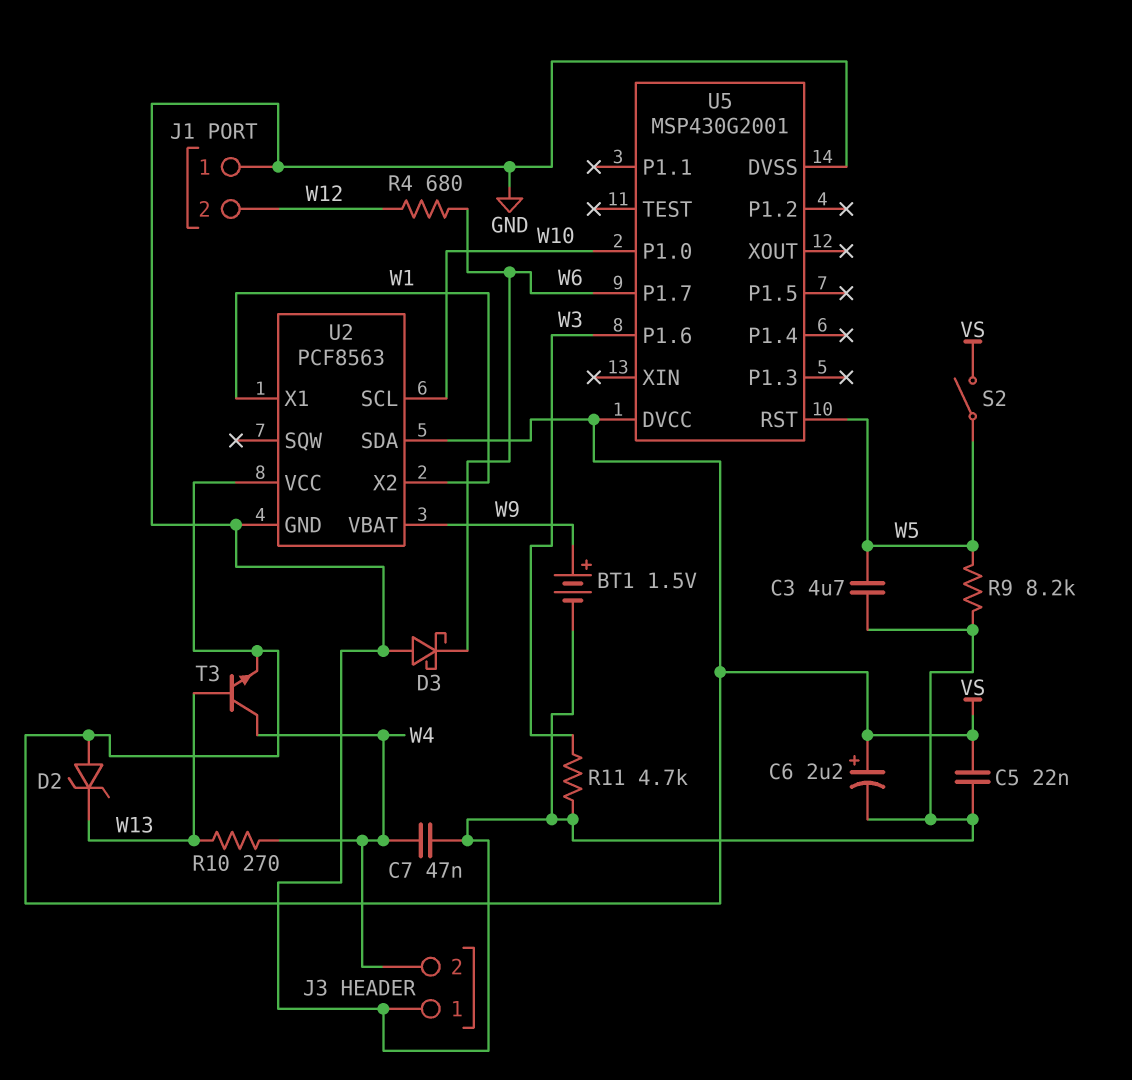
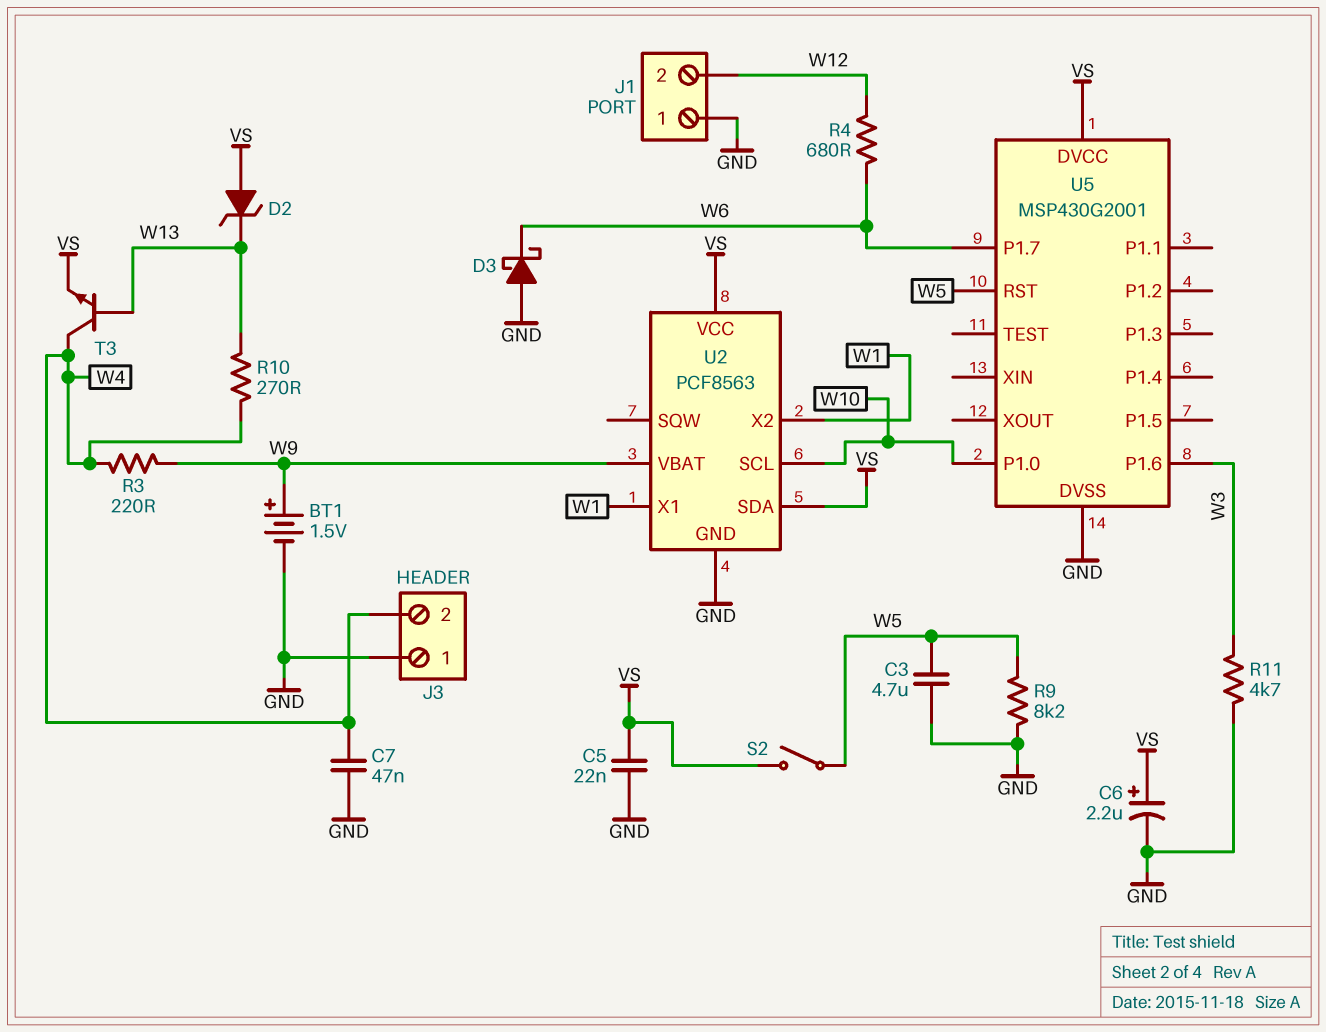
R3: none -> 220 (W4, W9)

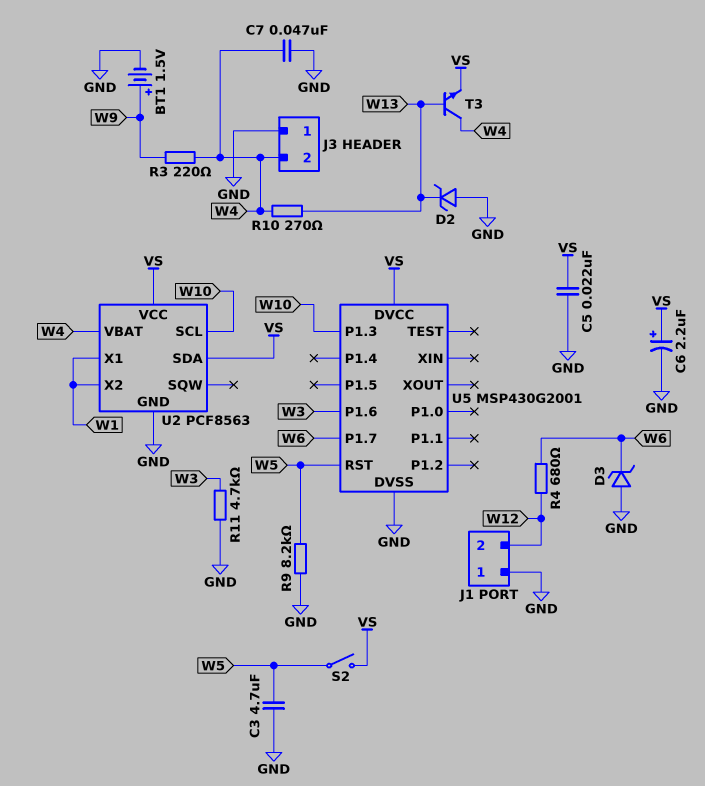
D2: zener (A VS, K W13) -> zener (A GND, K W13)
D3: schottky (A GND, K W6) -> zener (A GND, K W6)
U2 pin VBAT: W9 -> W4
U5 pin P1.0: W10 -> none
U5 pin P1.3: none -> W10

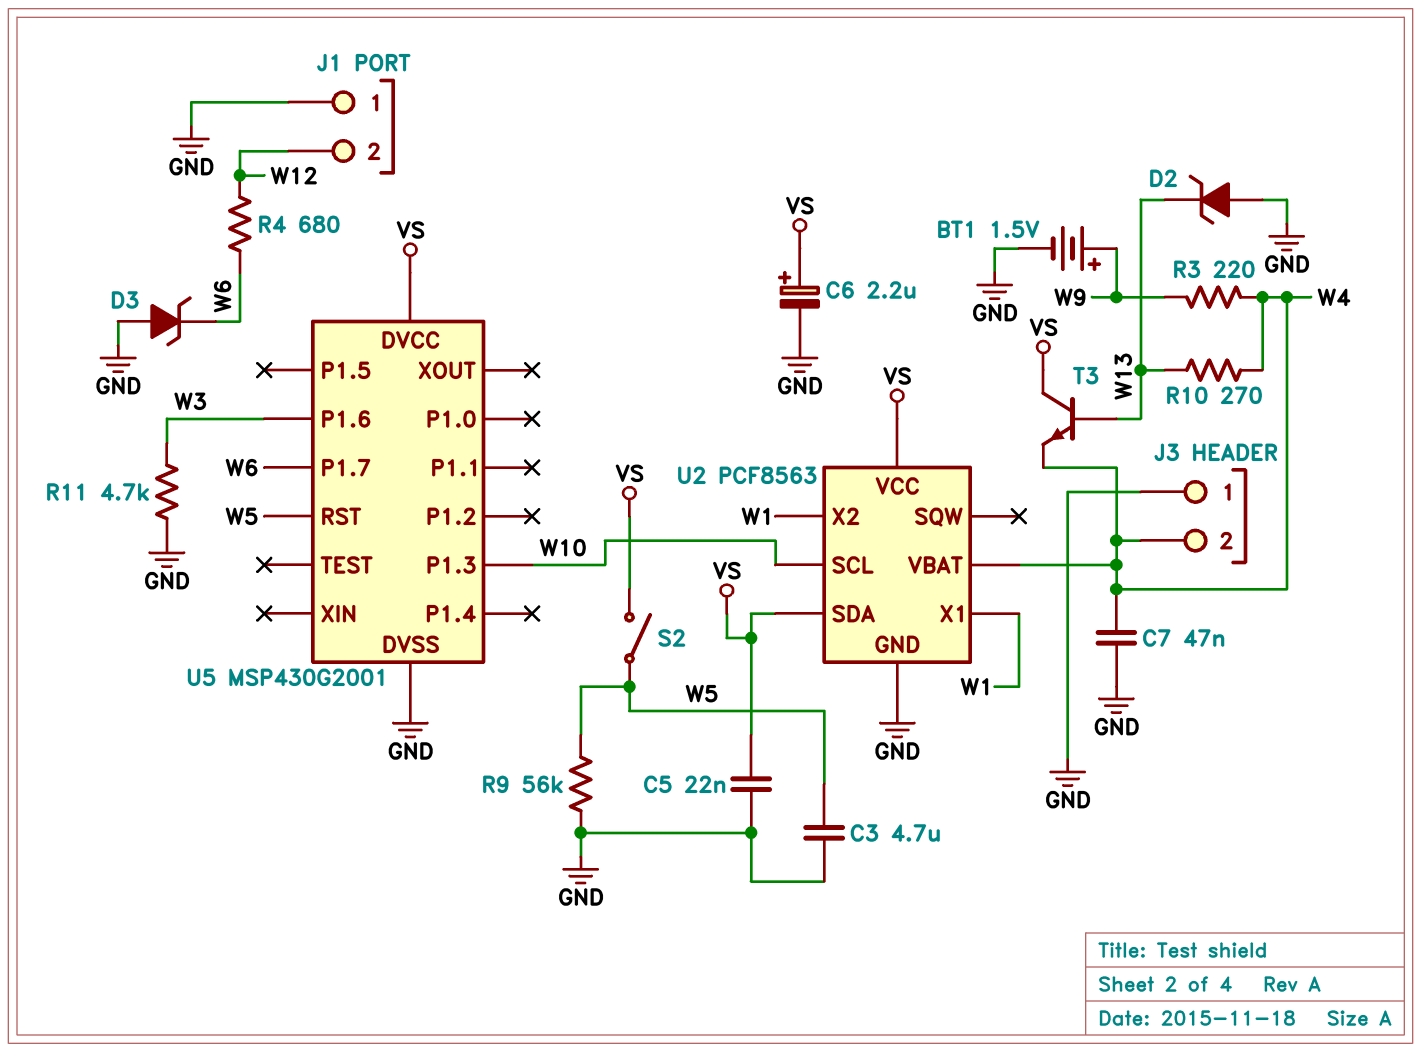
R9: 8.2k (GND, W5) -> 56k (GND, W5)
T3: NPN (B W13, C W4, E VS) -> NPN (B W13, C VS, E W4)

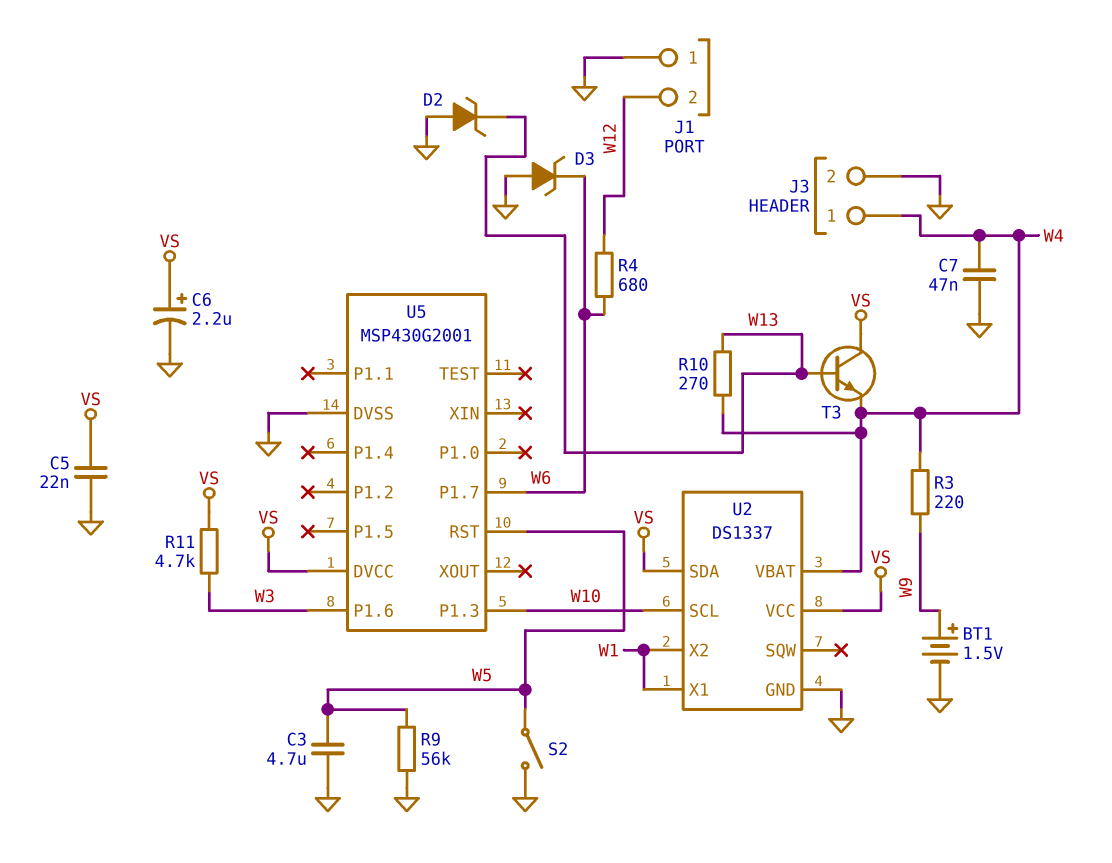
J3 pin 1: GND -> W4
J3 pin 2: W4 -> GND
R11: 4.7k (GND, W3) -> 4.7k (VS, W3)
S2: switch (VS, W5) -> switch (GND, W5)
U2: PCF8563 -> DS1337

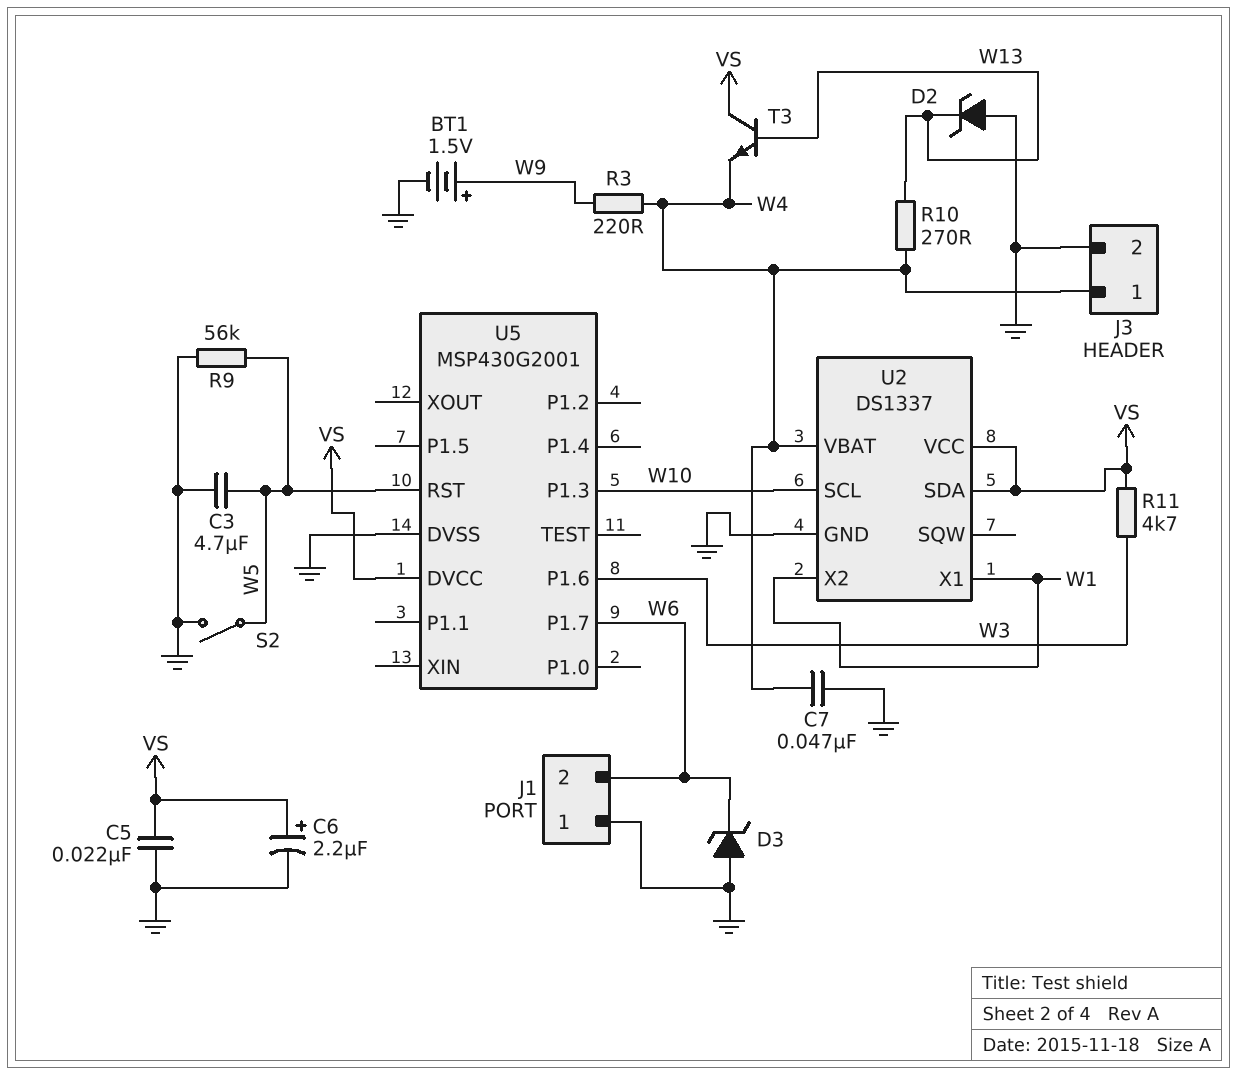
J1 pin 2: W12 -> W6
R4: 680 (W6, W12) -> none

